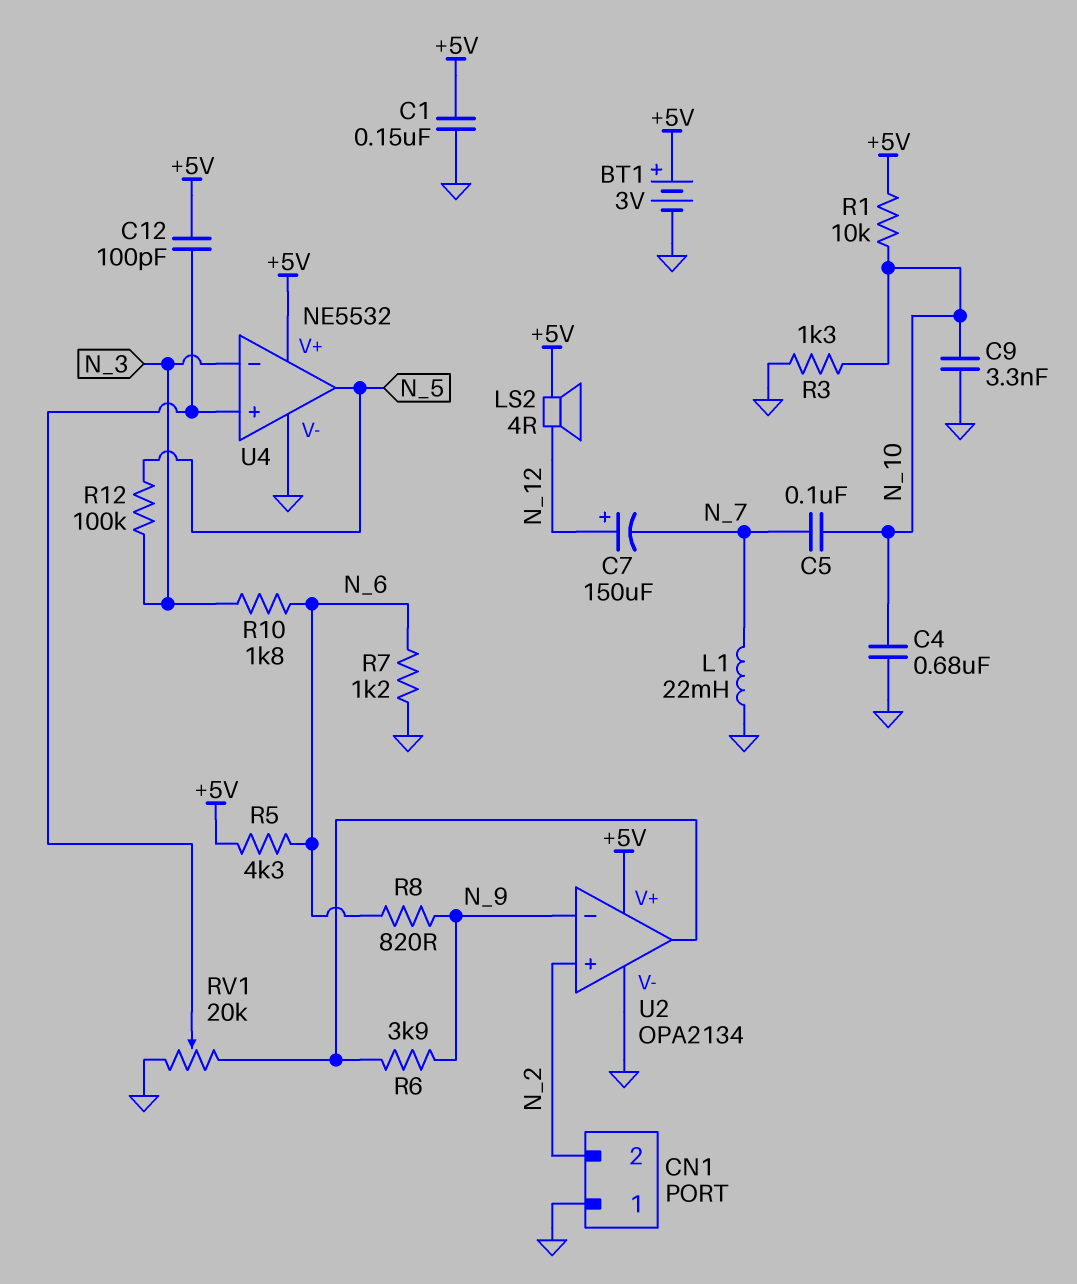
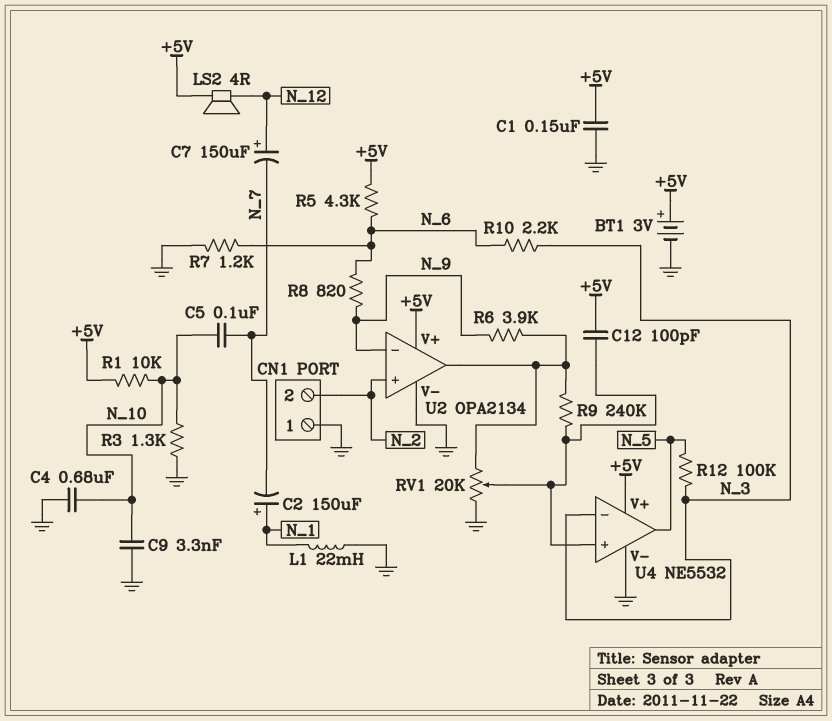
C2: none -> 150uF (plus N_1, minus N_7)
L1: 22mH (GND, N_7) -> 22mH (GND, N_1)
R9: none -> 240k (U2/out, U4/in+)
R10: 1.8k (N_3, N_6) -> 2.2k (N_3, N_6)

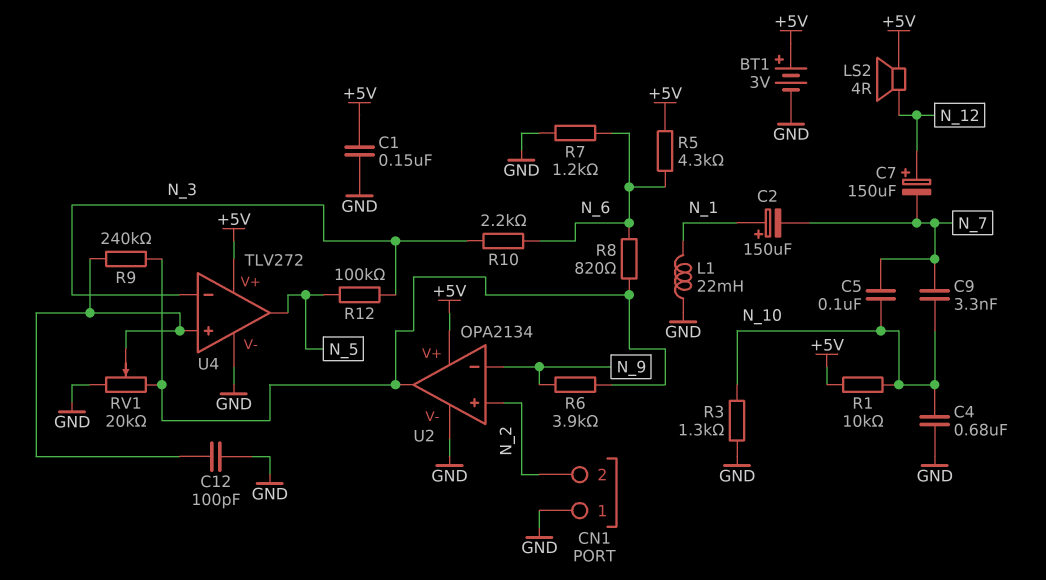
C9: 3.3nF (GND, N_10) -> 3.3nF (N_7, N_10)
C12: 100pF (+5V, U4/in+) -> 100pF (GND, U4/in+)
R8: 820 (N_6, N_9) -> 820 (N_6, U2/out)
U4: NE5532 -> TLV272

